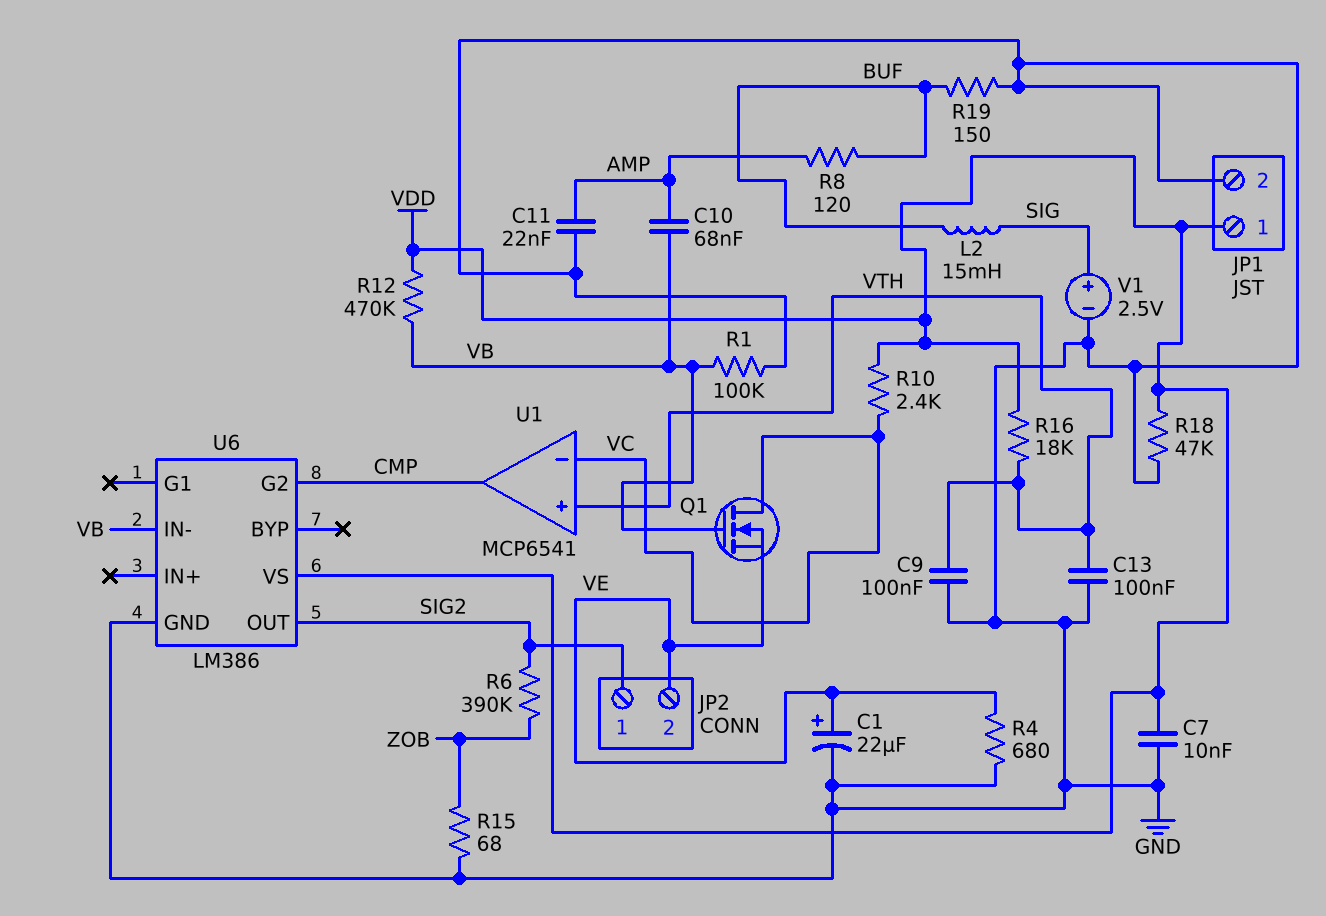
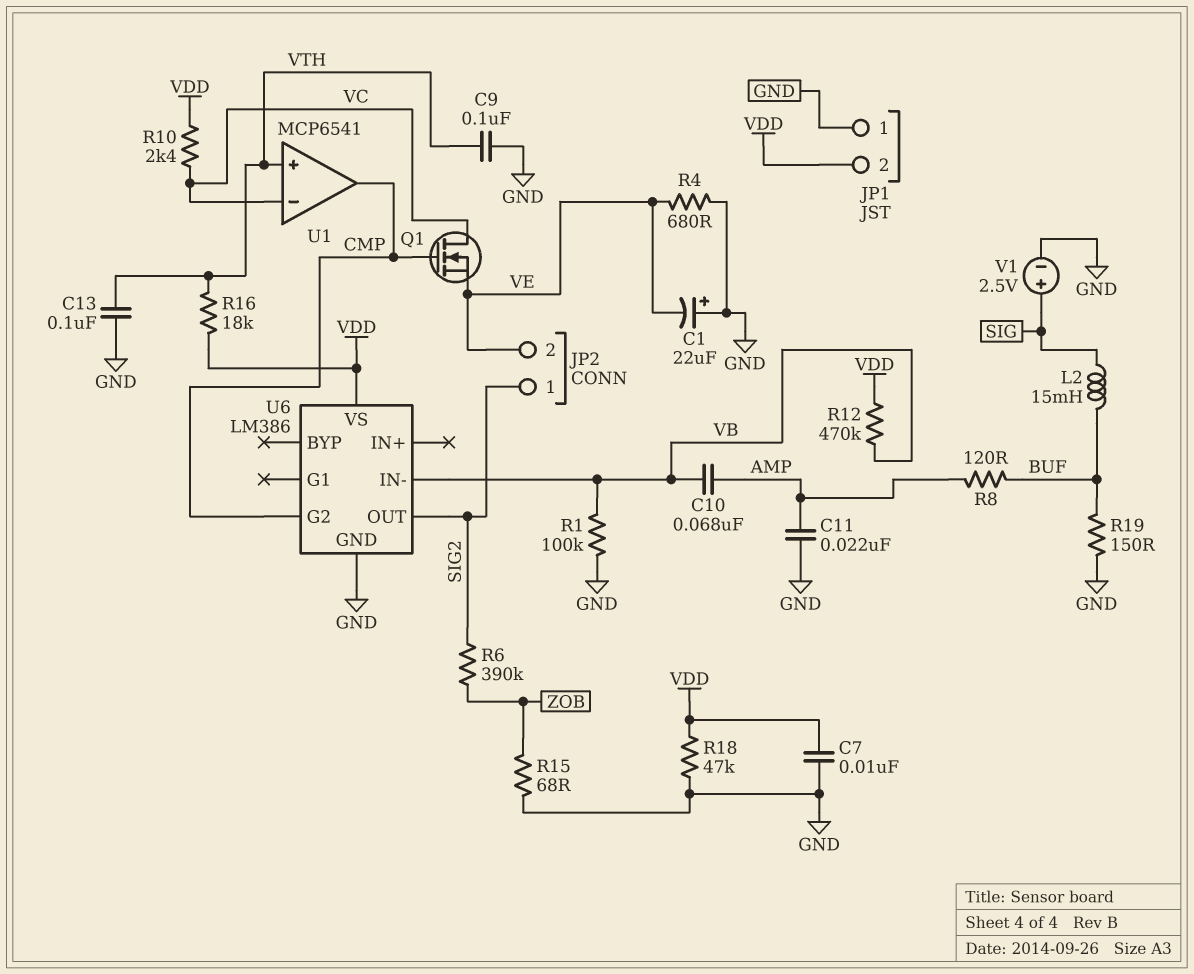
C1: 22uF (plus VE, minus GND) -> 22uF (plus GND, minus VE)
JP1 pin 1: VDD -> GND
JP1 pin 2: GND -> VDD
Q1: NMOS (G VB, D VC, S VE) -> NMOS (G CMP, D VC, S VE)

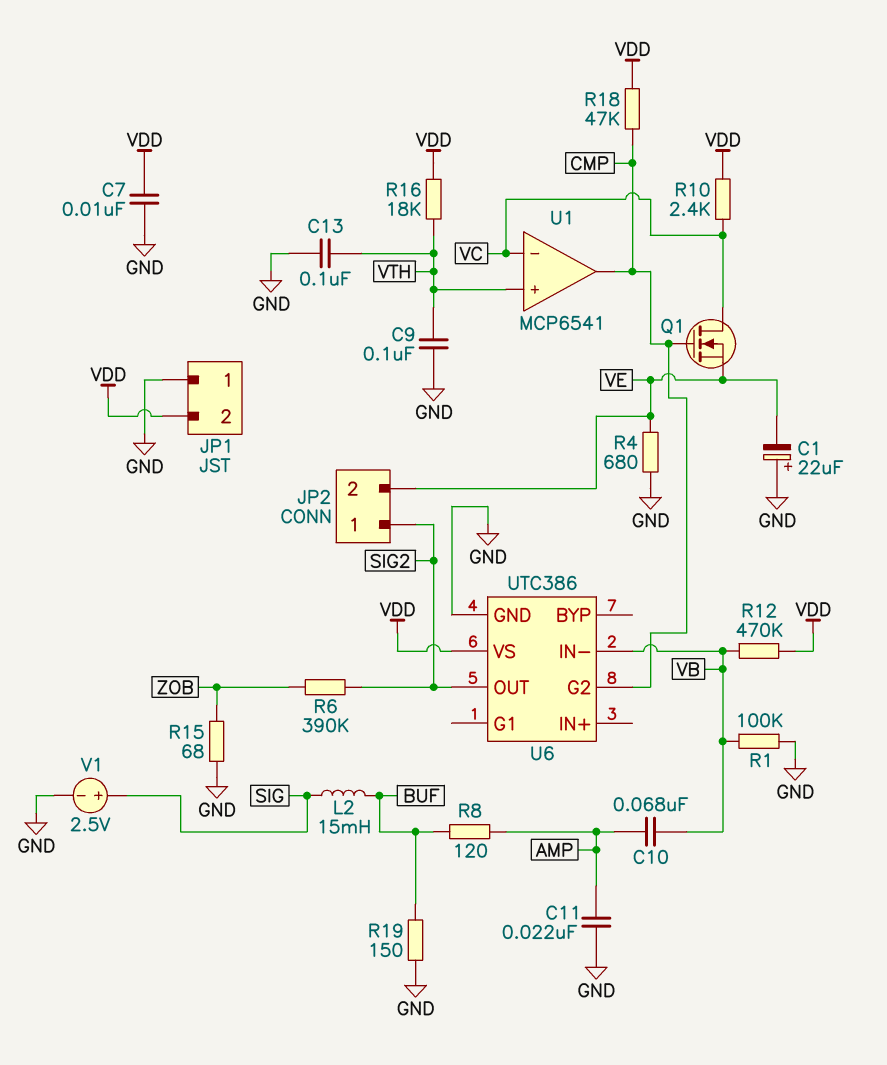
R18: 47k (GND, VDD) -> 47k (CMP, VDD)
U6: LM386 -> UTC386

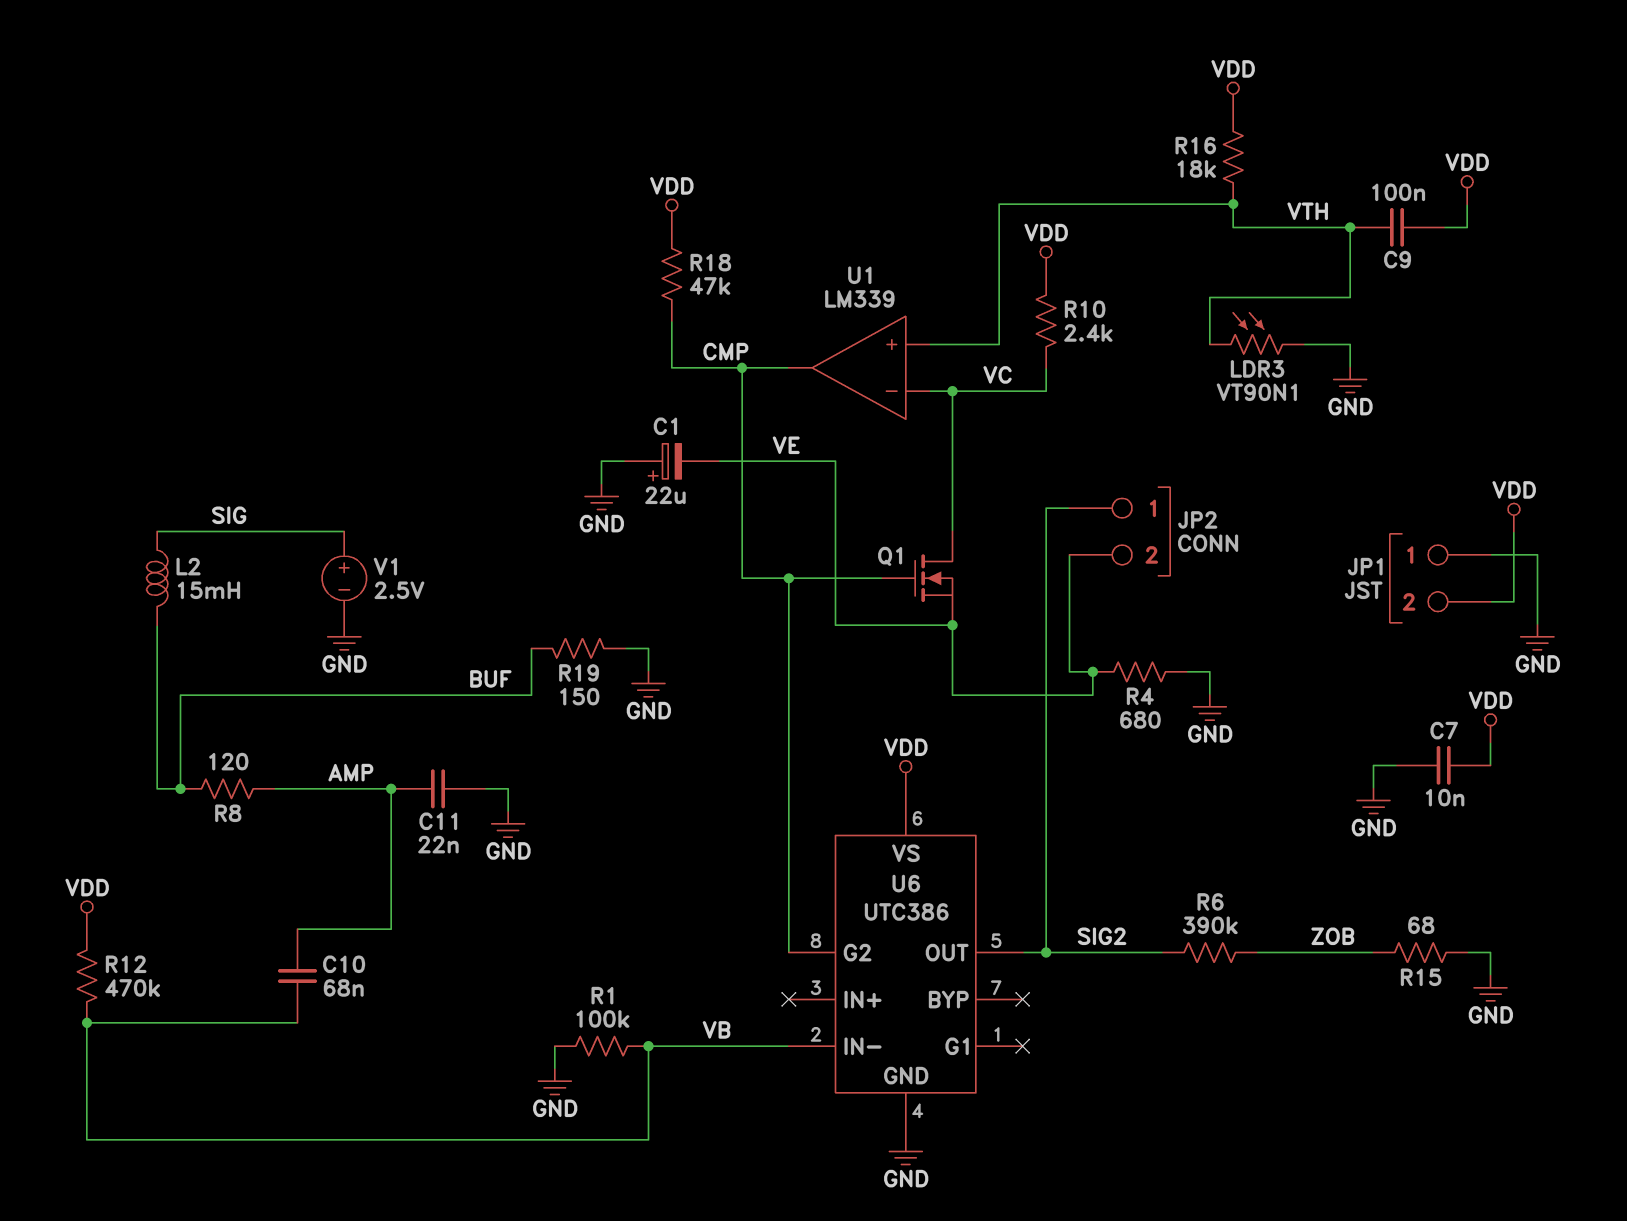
C9: 100nF (GND, VTH) -> 100nF (VDD, VTH)
C13: 100nF (GND, VTH) -> none
LDR3: none -> VT90N1 (GND, VTH)
U1: MCP6541 -> LM339

